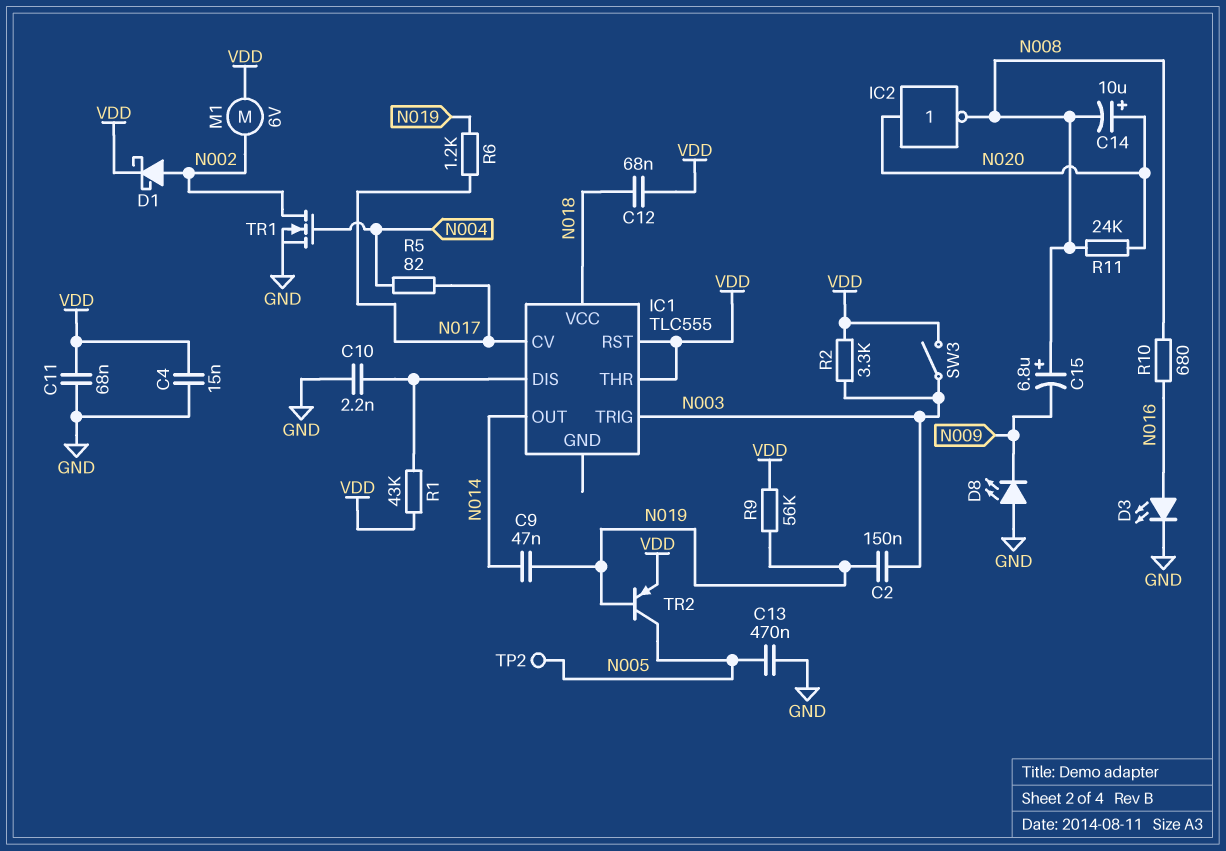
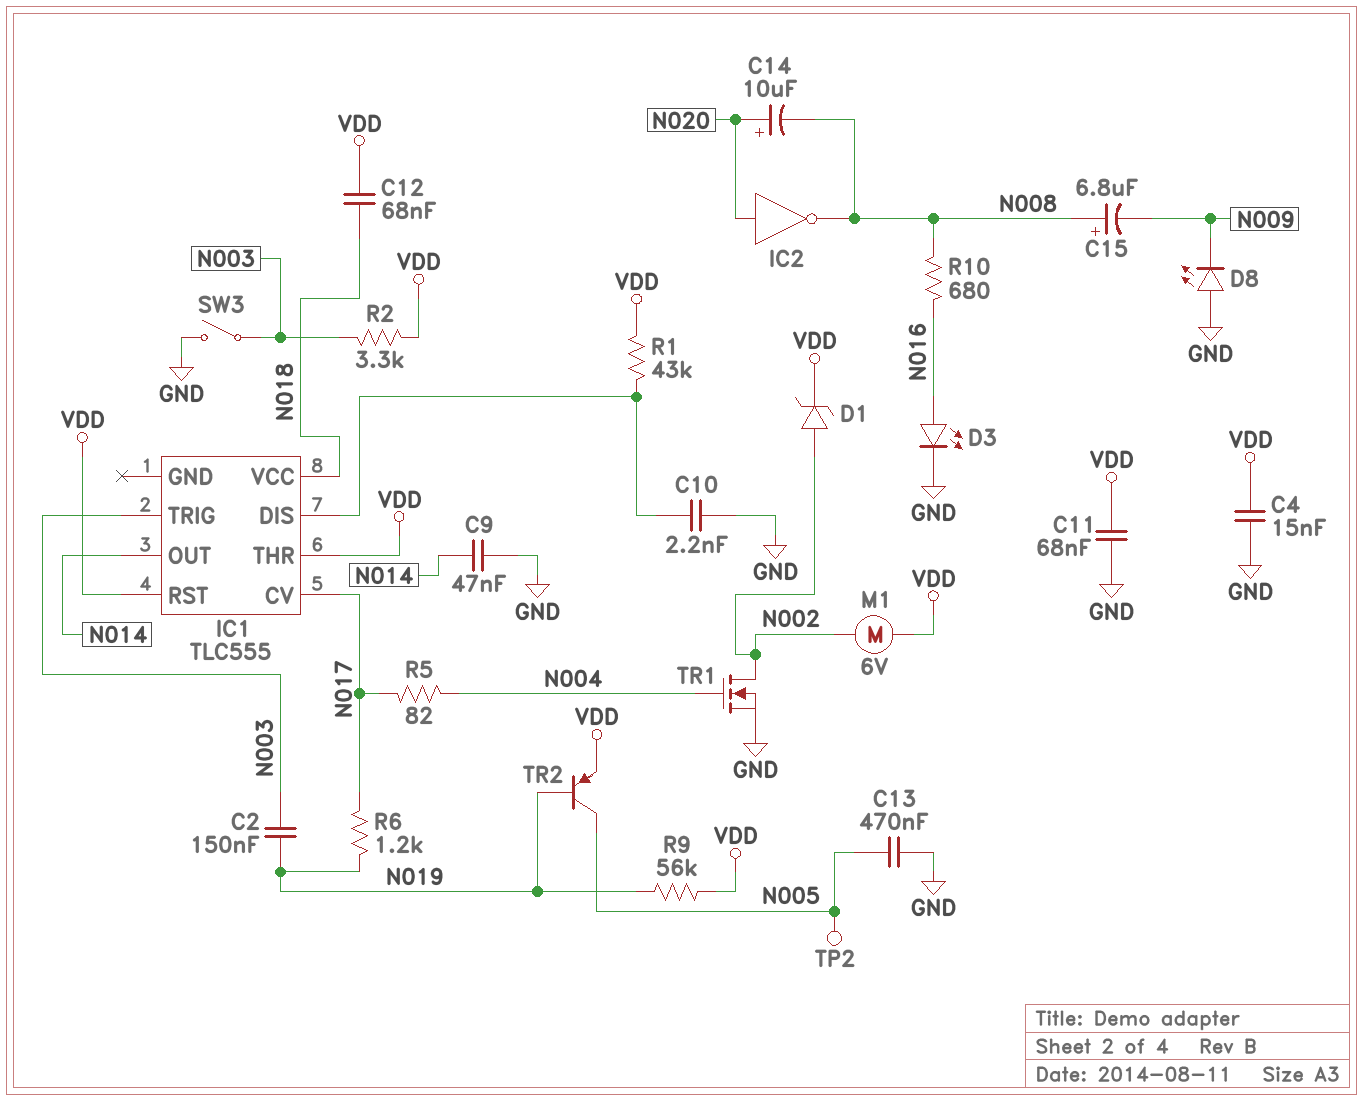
C9: 47nF (N014, N019) -> 47nF (GND, N014)
D1: schottky (A N002, K VDD) -> zener (A N002, K VDD)
R11: 24k (N008, N020) -> none
SW3: switch (N003, VDD) -> switch (GND, N003)

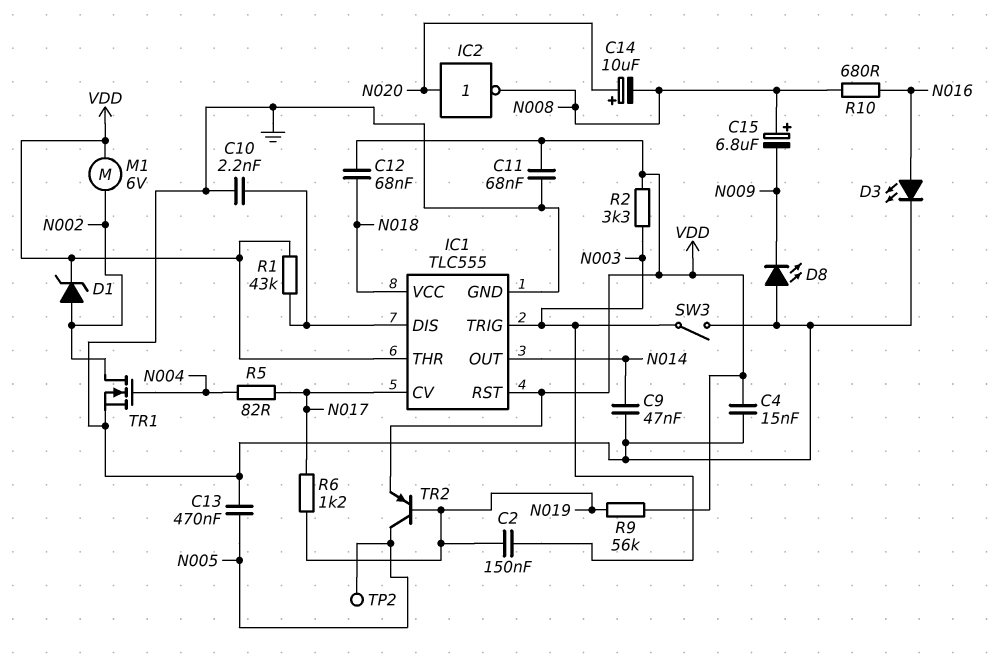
IC1 pin GND: none -> GND

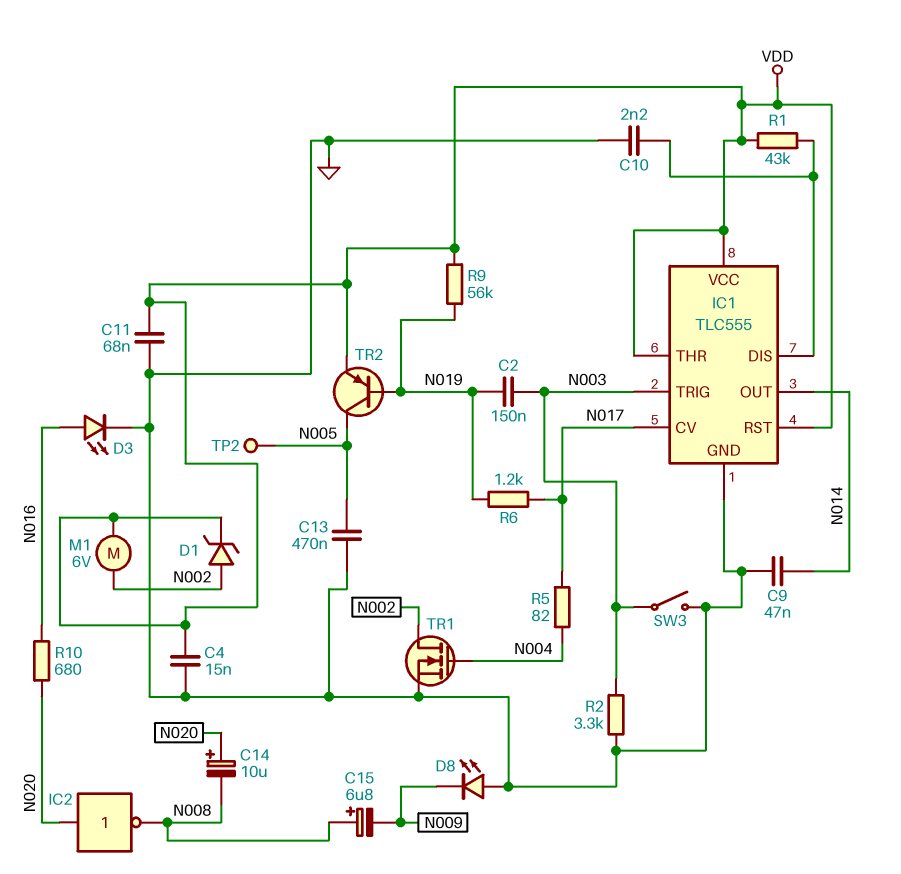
C12: 68nF (N018, VDD) -> none
IC1 pin VCC: N018 -> VDD
R2: 3.3k (N003, VDD) -> 3.3k (GND, N003)
R10: 680 (N008, N016) -> 680 (N016, N020)

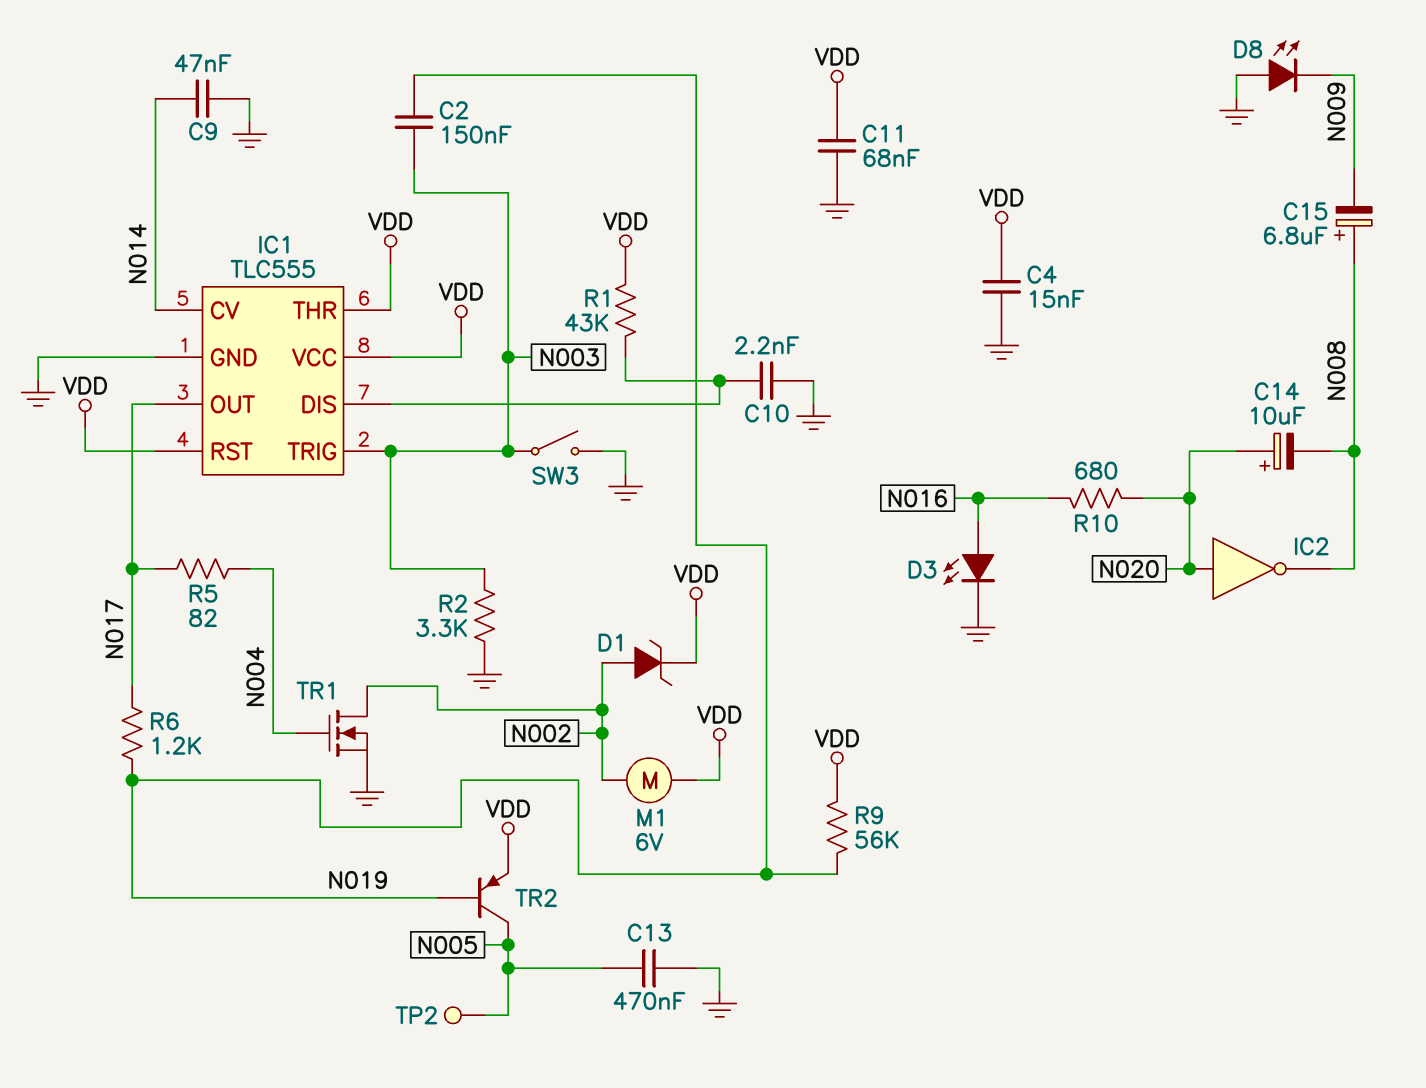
IC1 pin CV: N017 -> N014
IC1 pin OUT: N014 -> N017

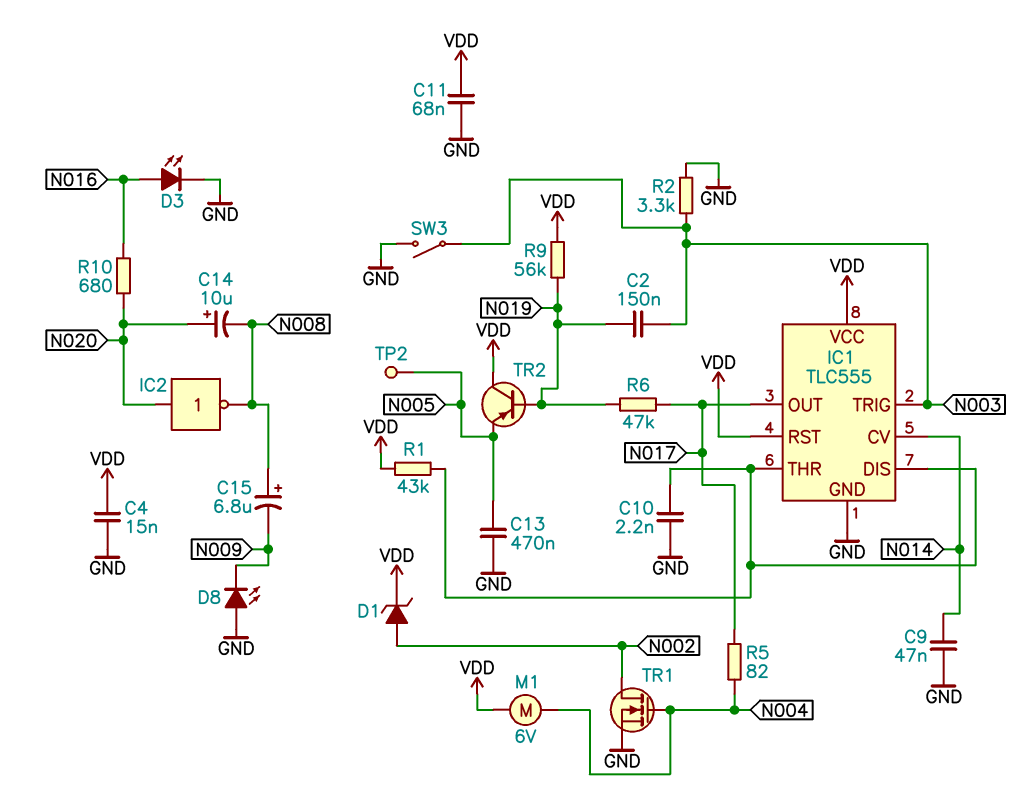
IC1 pin THR: VDD -> IC1/DIS
M1: motor 6V (N002, VDD) -> motor 6V (N004, VDD)
R6: 1.2k (N017, N019) -> 47k (N017, N019)
TR2: PNP (B N019, C N005, E VDD) -> PNP (B N019, C VDD, E N005)

